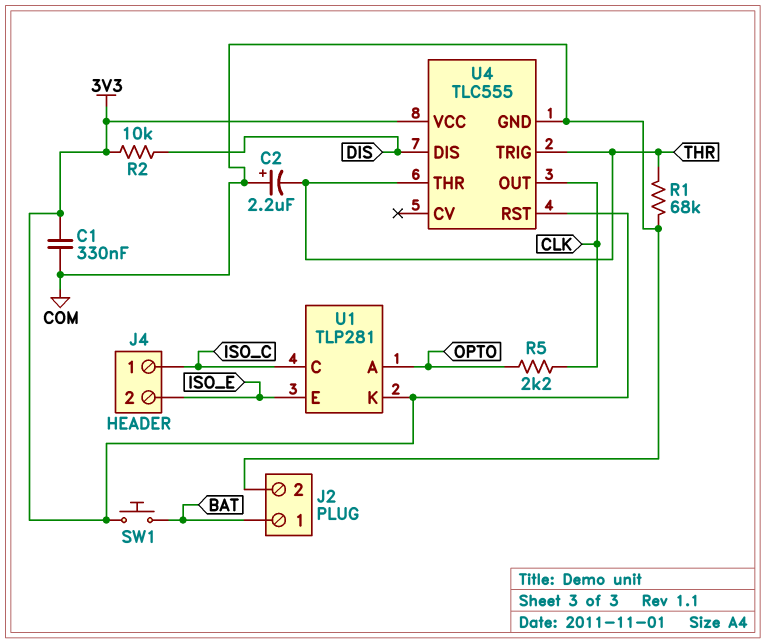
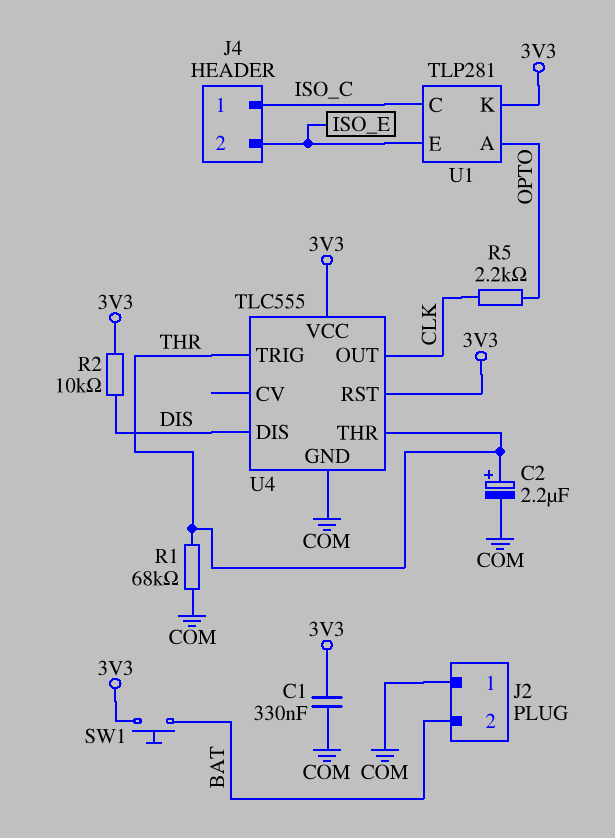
C2: 2.2uF (plus COM, minus THR) -> 2.2uF (plus THR, minus COM)
J2 pin 1: BAT -> COM
J2 pin 2: COM -> BAT

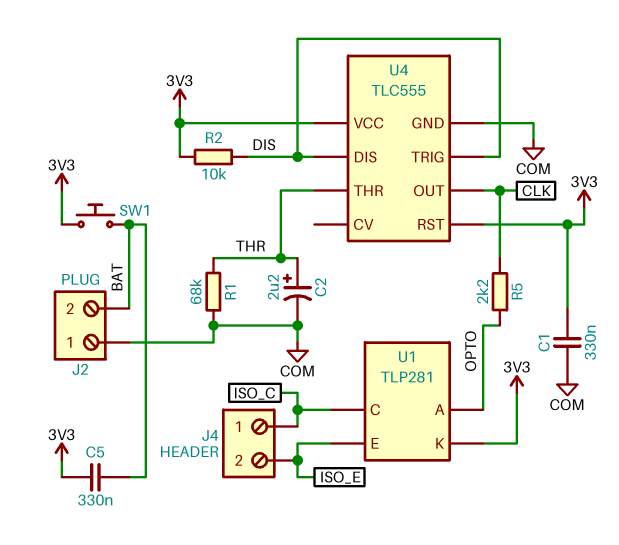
C5: none -> 330nF (3V3, BAT)
U4 pin TRIG: THR -> DIS

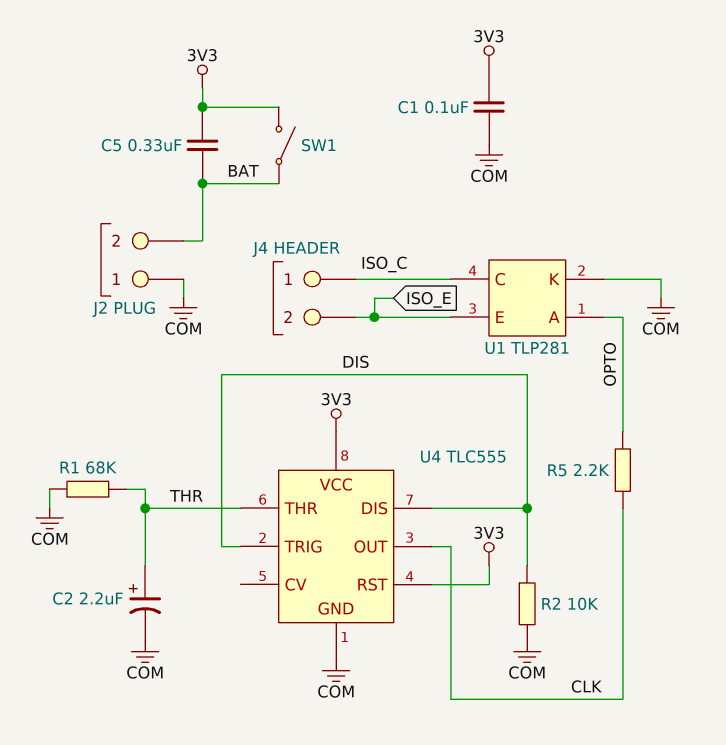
C1: 330nF (3V3, COM) -> 100nF (3V3, COM)
R2: 10k (3V3, DIS) -> 10k (COM, DIS)
SW1: button (3V3, BAT) -> switch (3V3, BAT)
U1 pin K: 3V3 -> COM

